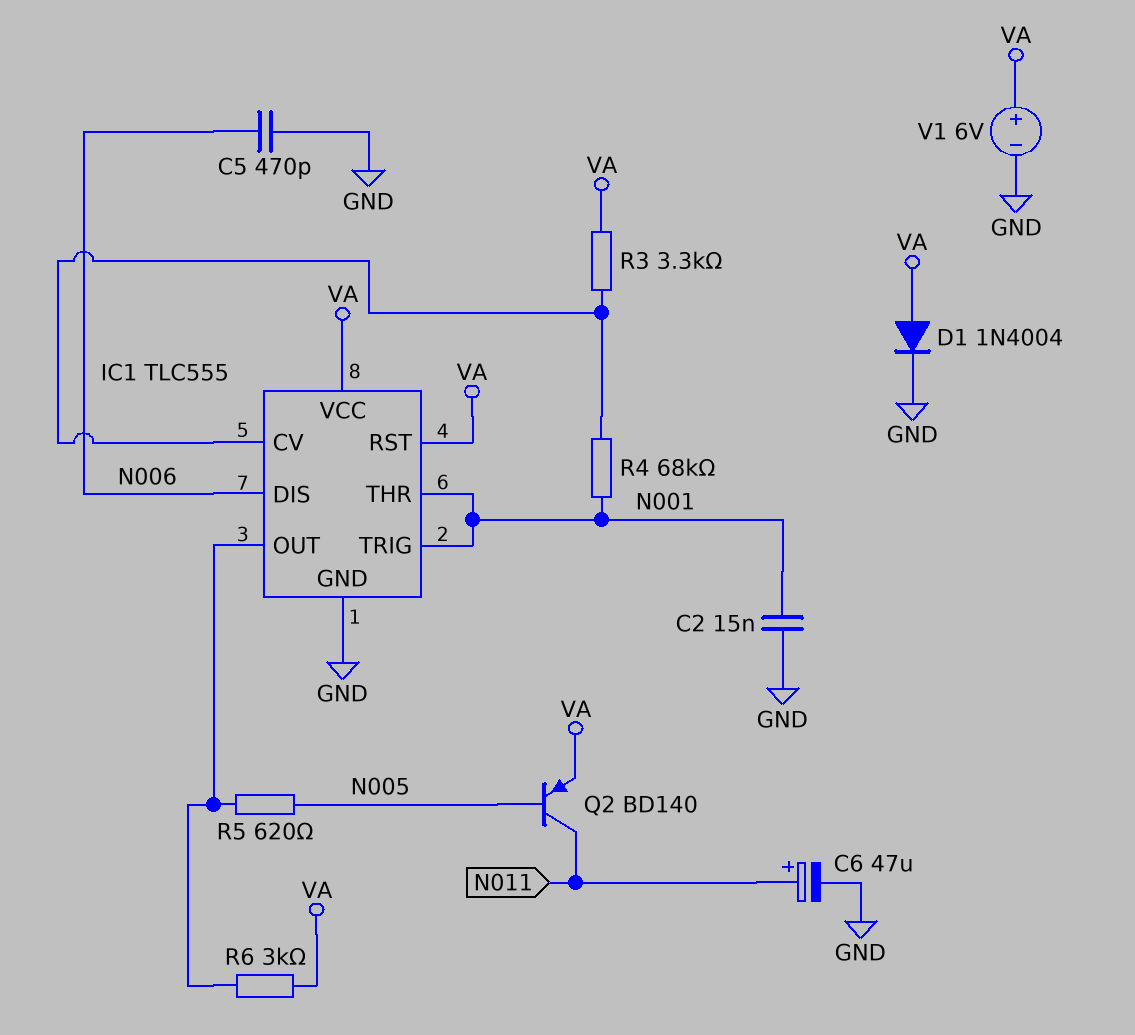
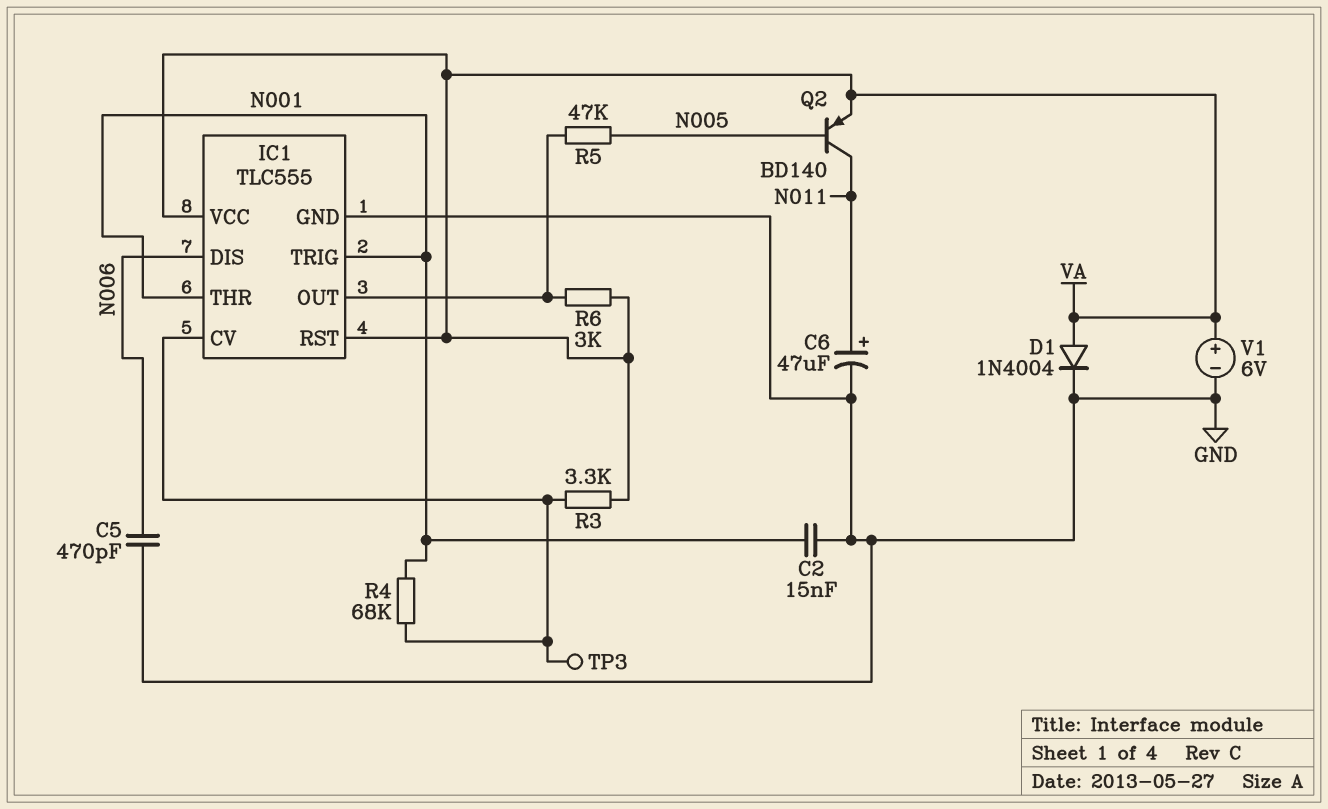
R5: 620 (IC1/OUT, N005) -> 47k (IC1/OUT, N005)
TP3: none -> test point (IC1/CV)

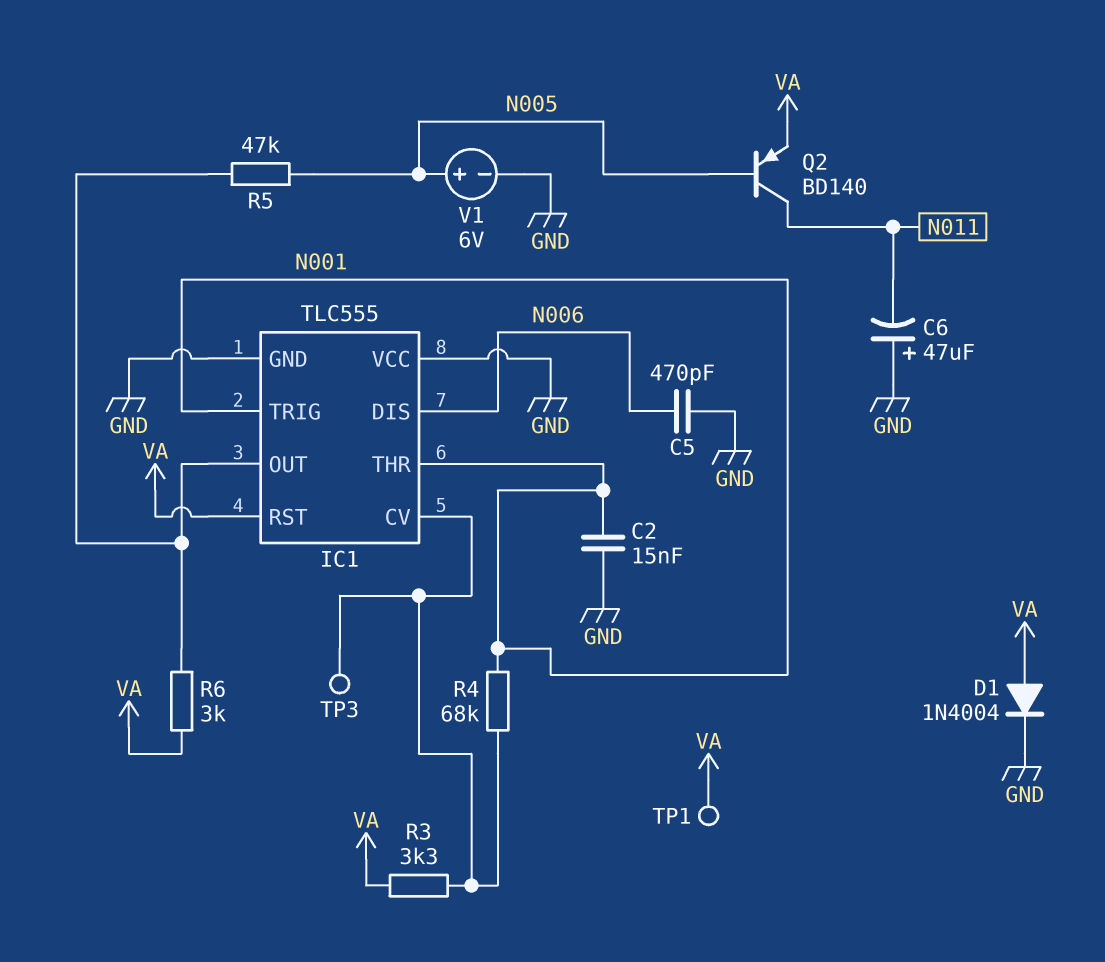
C6: 47uF (plus N011, minus GND) -> 47uF (plus GND, minus N011)
IC1 pin VCC: VA -> GND
TP1: none -> test point (VA)
V1: 6V (plus VA, minus GND) -> 6V (plus N005, minus GND)

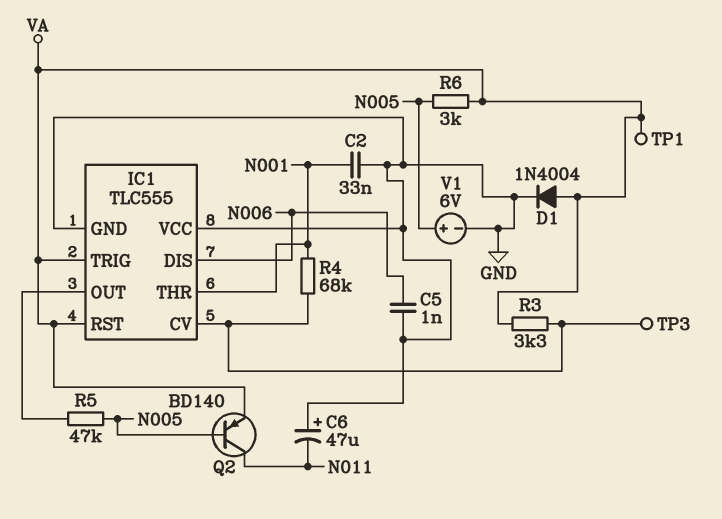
C2: 15nF (GND, N001) -> 33nF (GND, N001)
C5: 470pF (GND, N006) -> 1nF (GND, N006)
IC1 pin TRIG: N001 -> VA
R6: 3k (IC1/OUT, VA) -> 3k (N005, VA)

